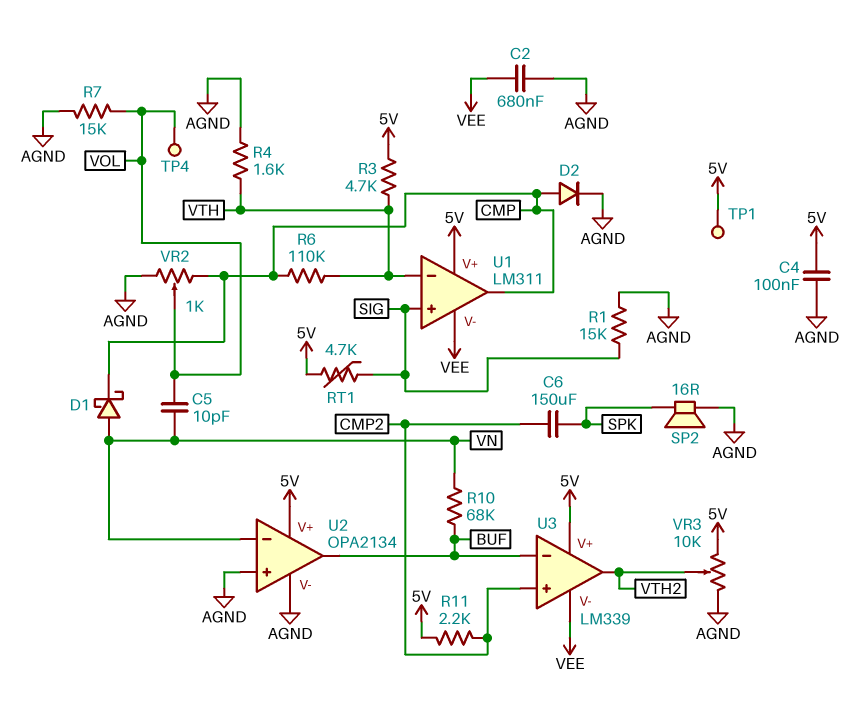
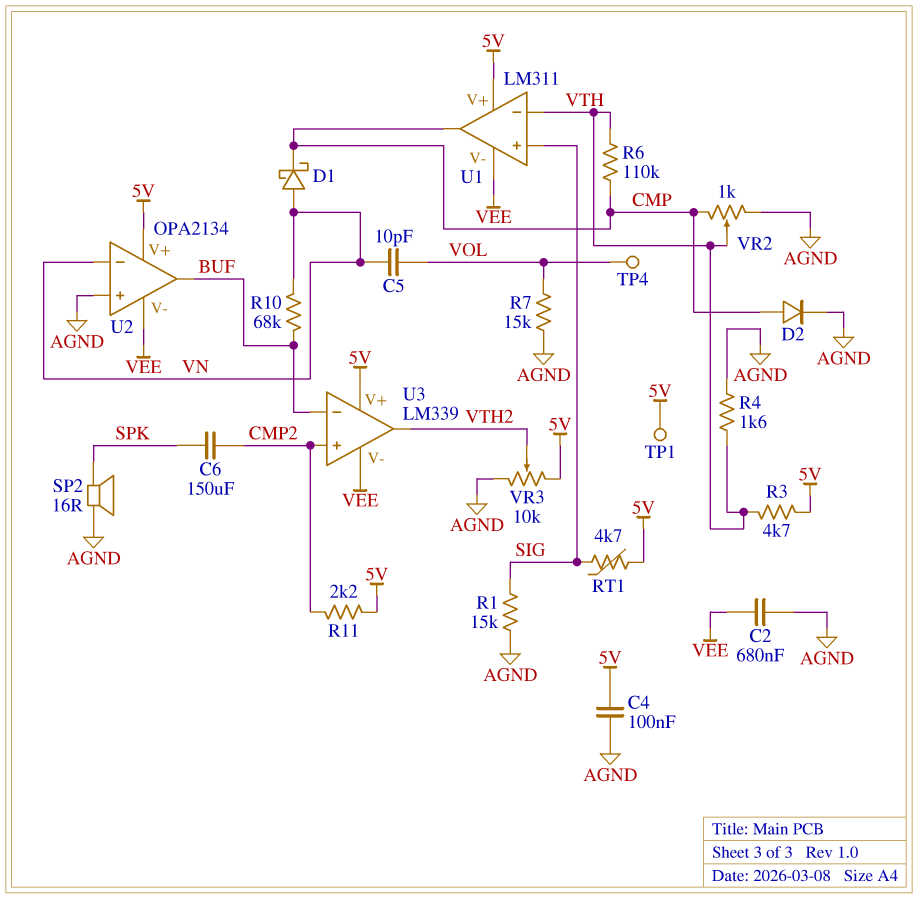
U2 pin V-: AGND -> VEE
VR2: 1k (AGND, CMP, wiper VOL) -> 1k (AGND, CMP, wiper VTH)

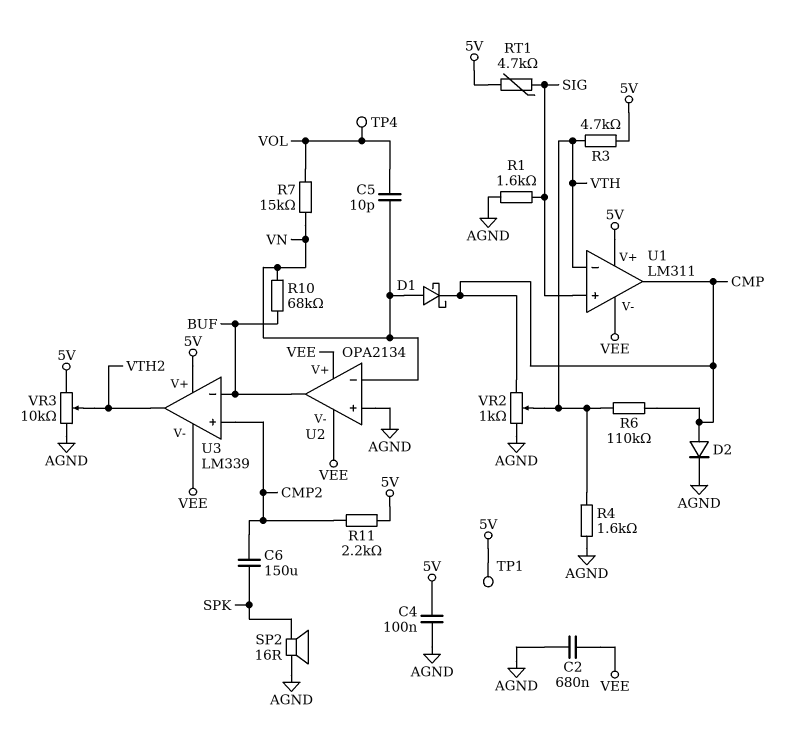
R1: 15k (AGND, SIG) -> 1.6k (AGND, SIG)
R7: 15k (AGND, VOL) -> 15k (VN, VOL)
U2 pin V+: 5V -> VEE

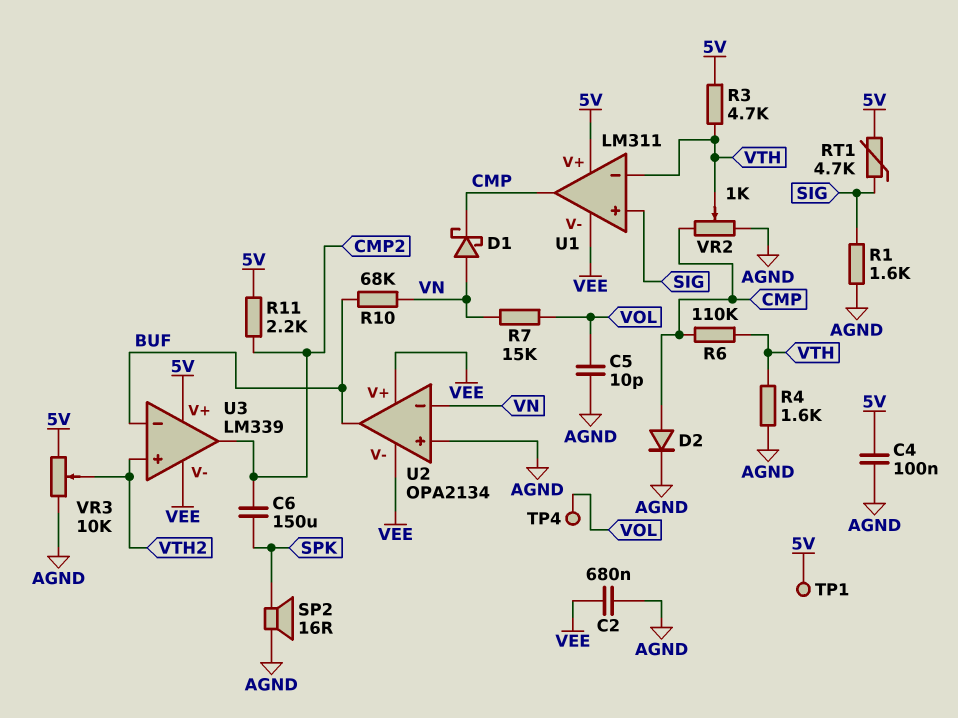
C5: 10pF (VN, VOL) -> 10pF (AGND, VOL)
U3 pin in+: CMP2 -> VTH2
U3 pin out: VTH2 -> CMP2

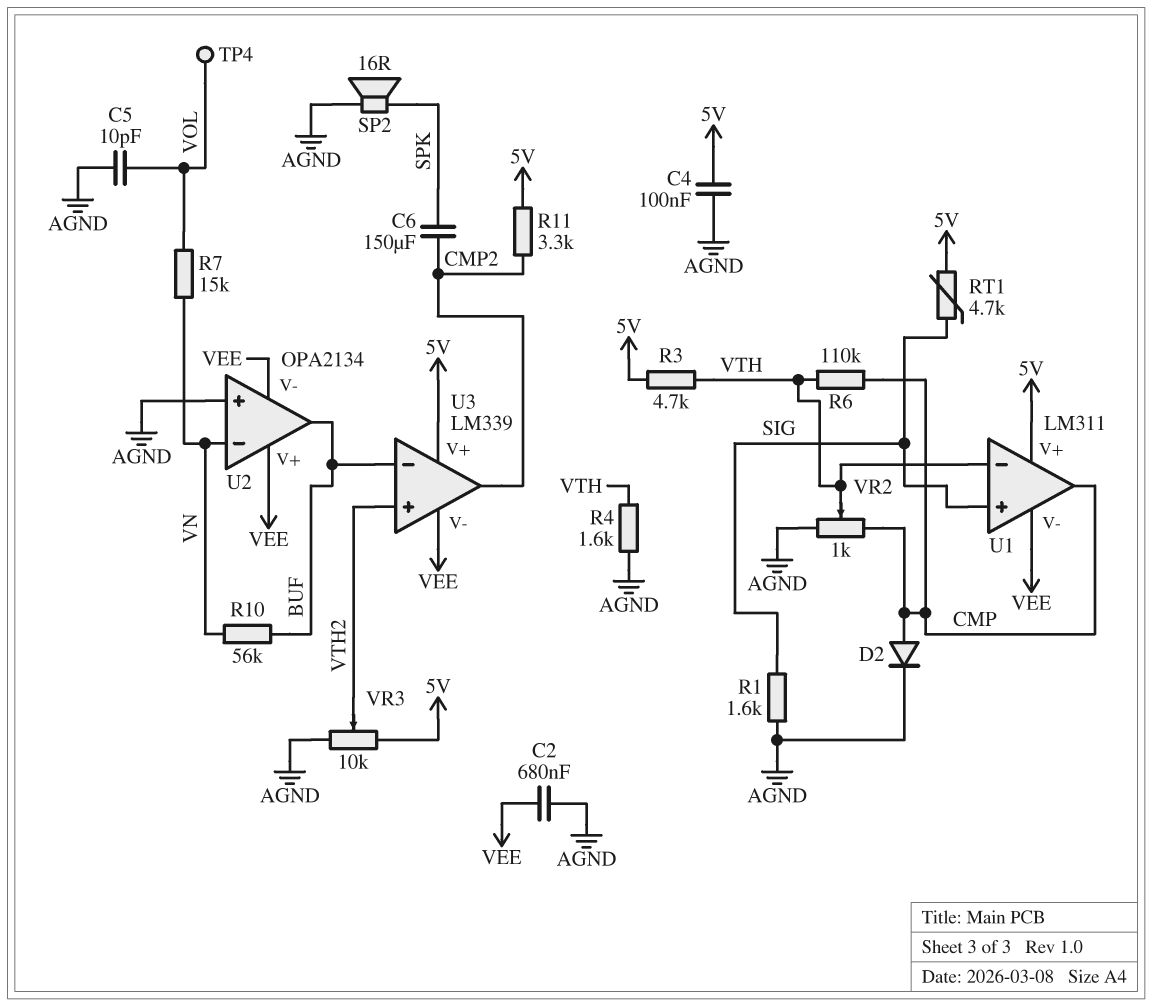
D1: schottky (A VN, K CMP) -> none
R10: 68k (BUF, VN) -> 56k (BUF, VN)
R11: 2.2k (5V, CMP2) -> 3.3k (5V, CMP2)
TP1: test point (5V) -> none

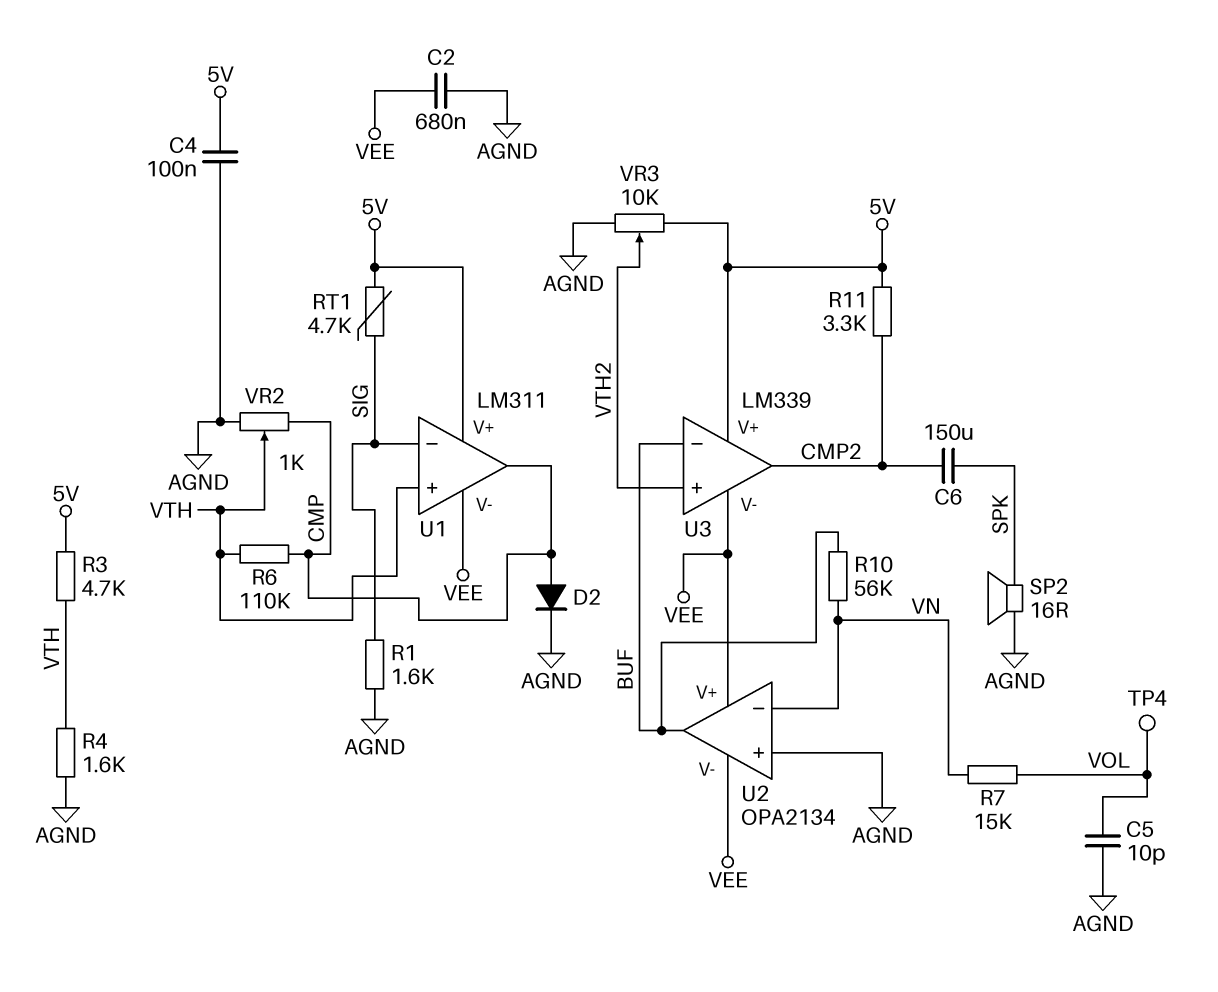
U1 pin in+: SIG -> VTH
U1 pin in-: VTH -> SIG

